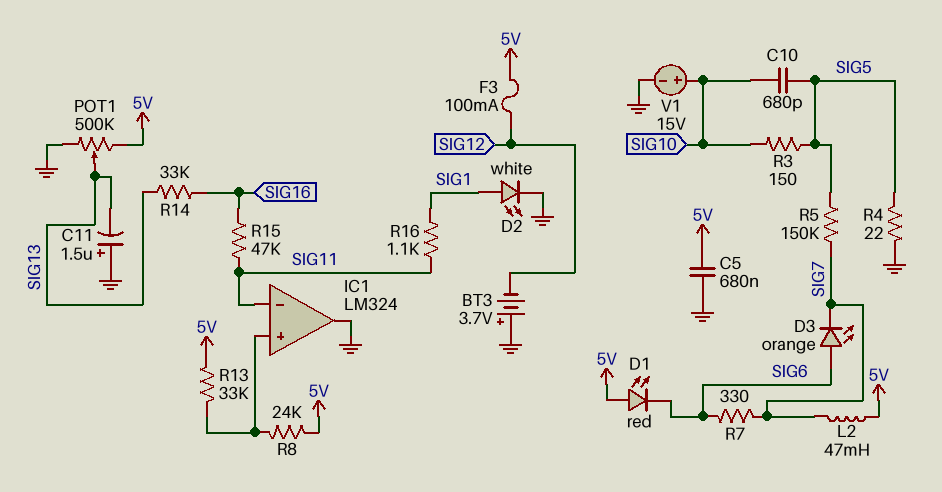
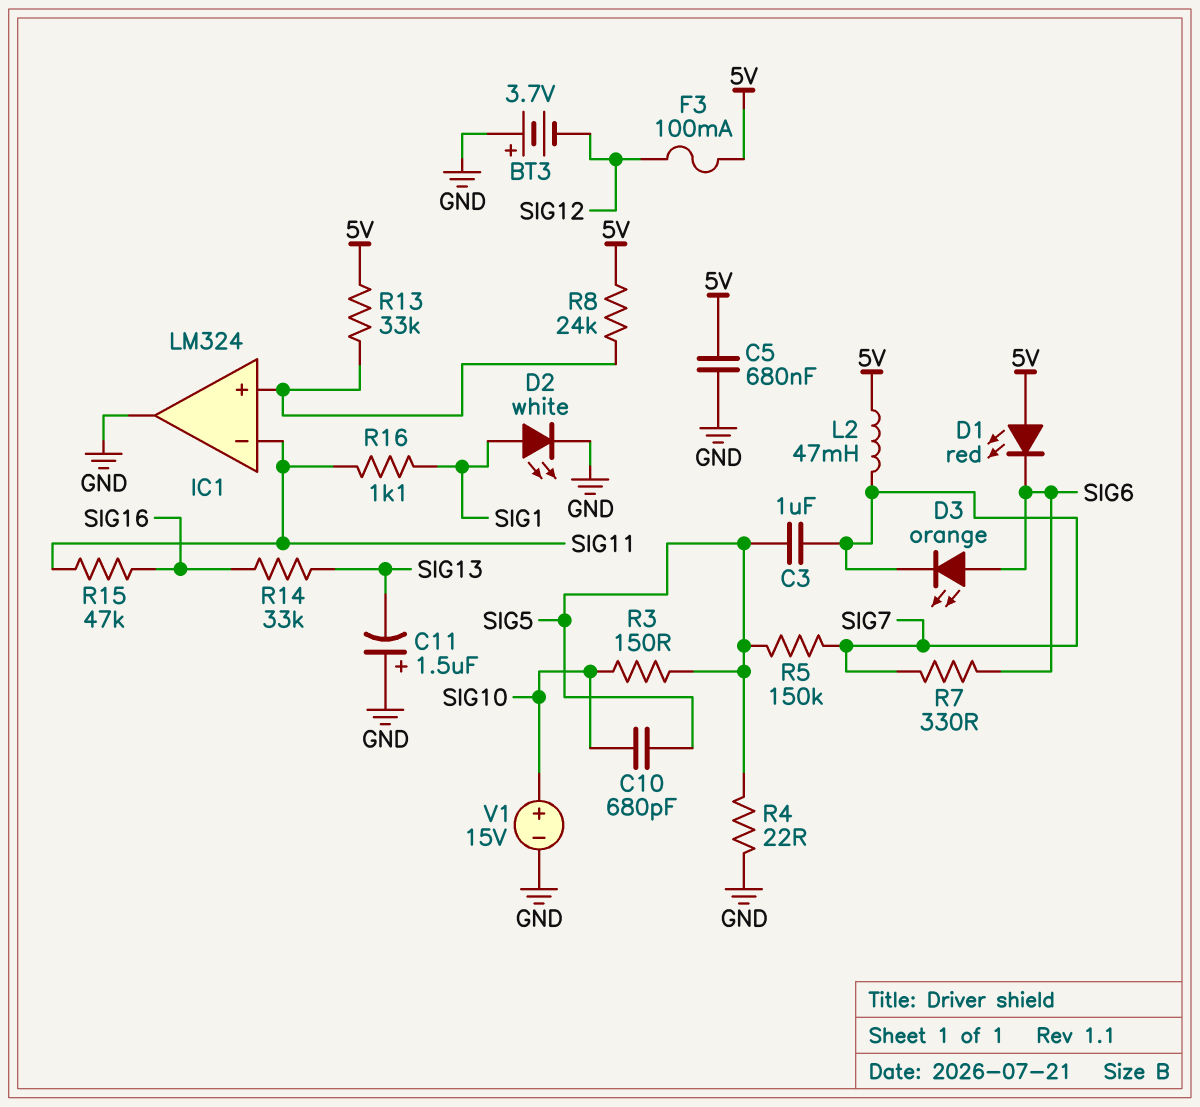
C3: none -> 1uF (SIG5, SIG7)
POT1: 500k (5V, GND, wiper SIG13) -> none

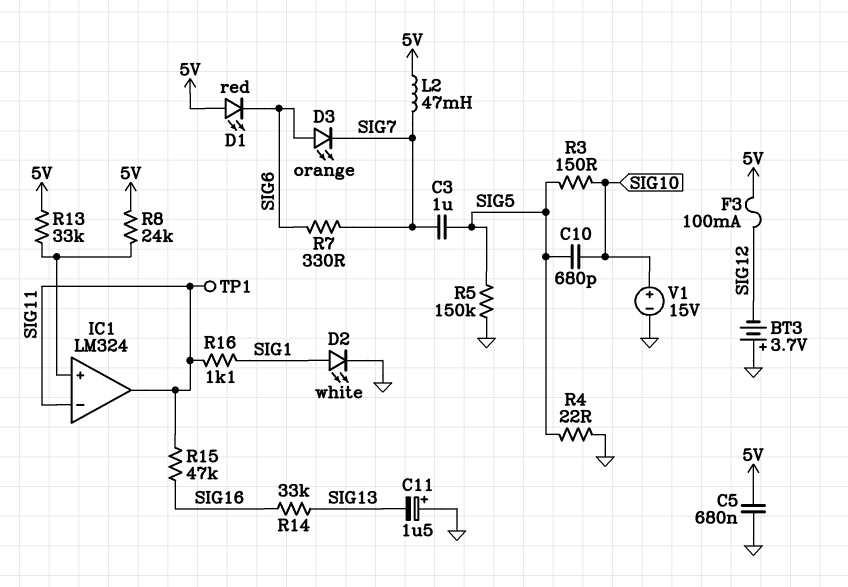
IC1 pin out: GND -> SIG11
R5: 150k (SIG5, SIG7) -> 150k (GND, SIG5)
TP1: none -> test point (SIG11)

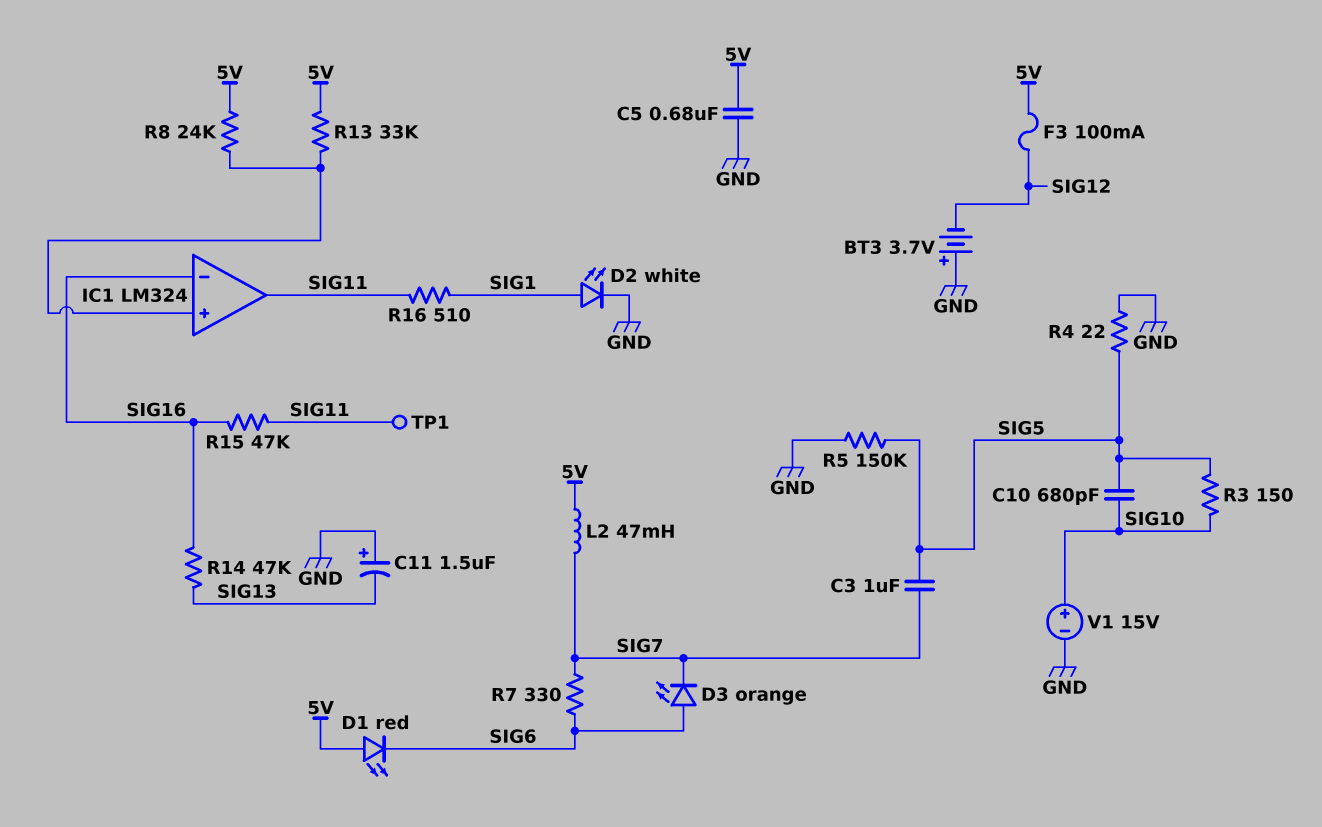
IC1 pin in-: SIG11 -> SIG16
R14: 33k (SIG13, SIG16) -> 47k (SIG13, SIG16)
R16: 1.1k (SIG1, SIG11) -> 510 (SIG1, SIG11)

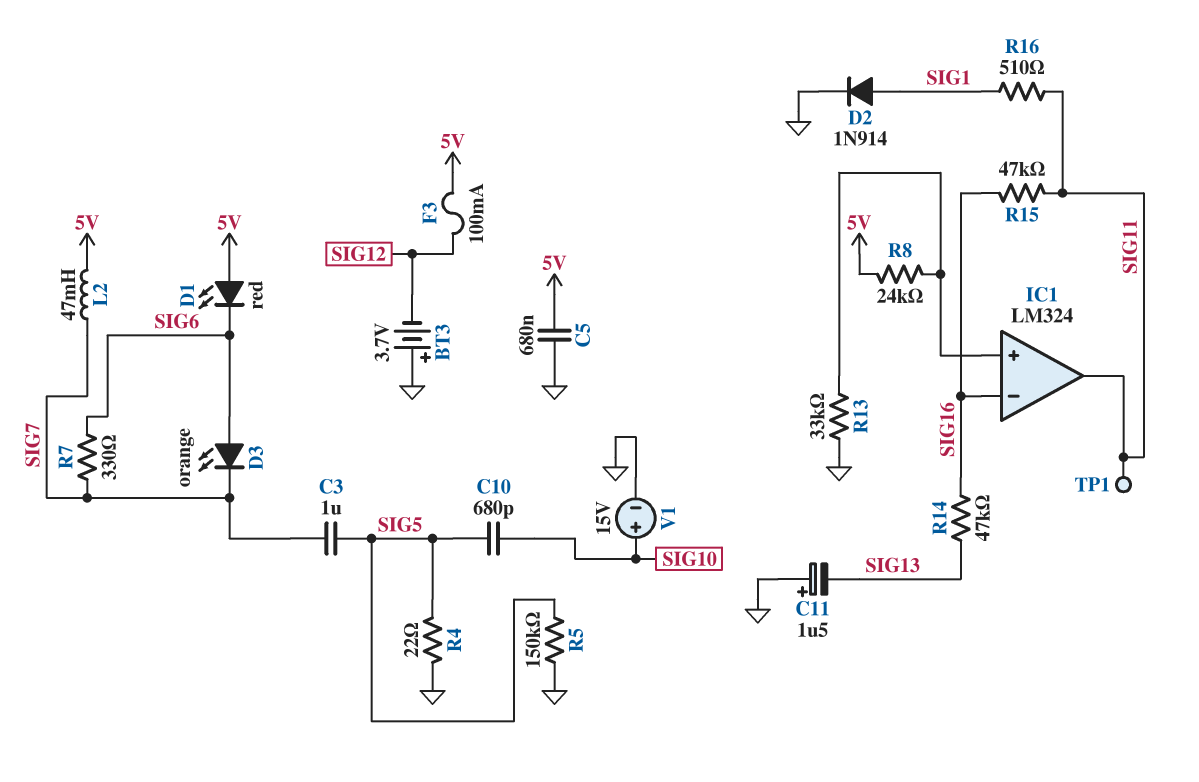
D2: LED white (A SIG1, K GND) -> diode 1N914 (A SIG1, K GND)
R3: 150 (SIG5, SIG10) -> none
R13: 33k (5V, IC1/in+) -> 33k (GND, IC1/in+)

